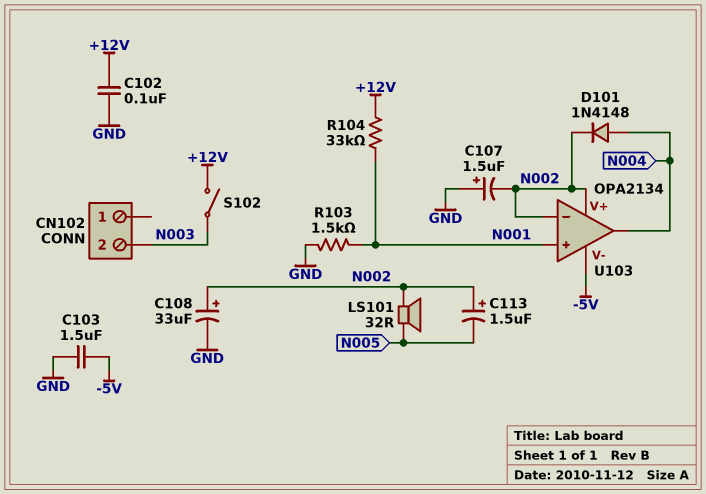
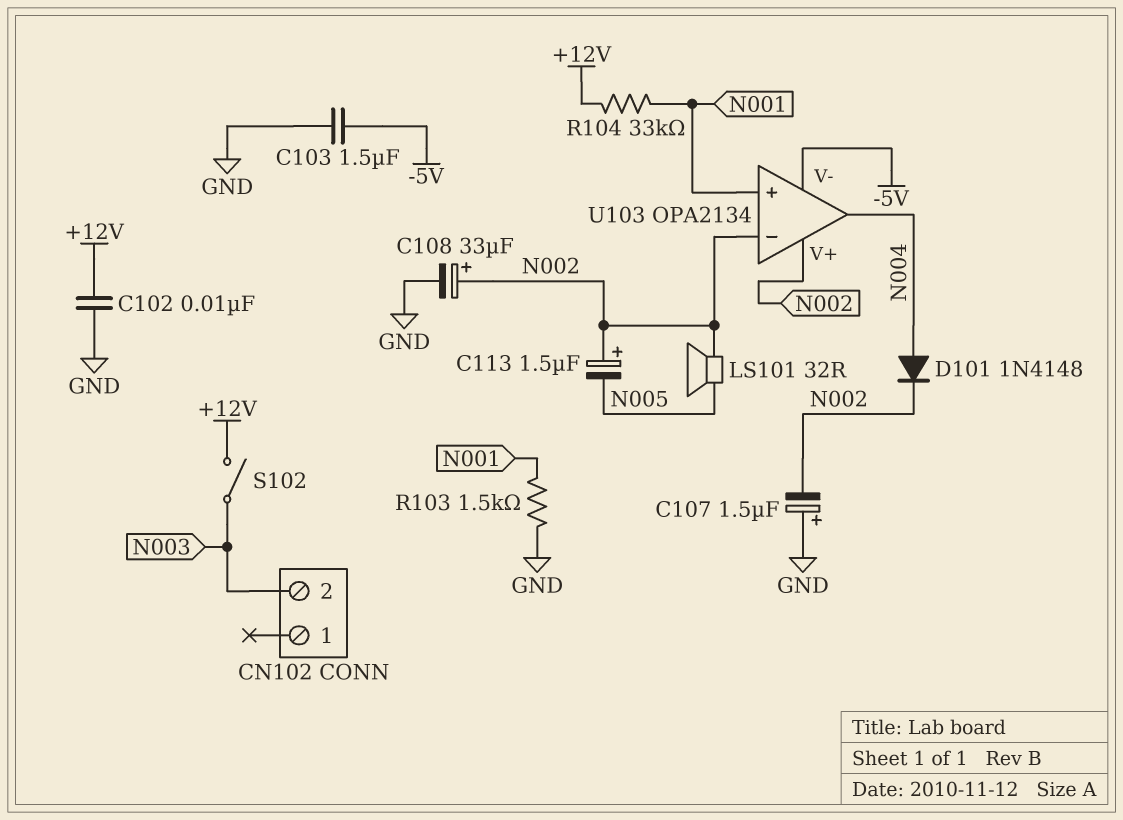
C102: 100nF (+12V, GND) -> 10nF (+12V, GND)

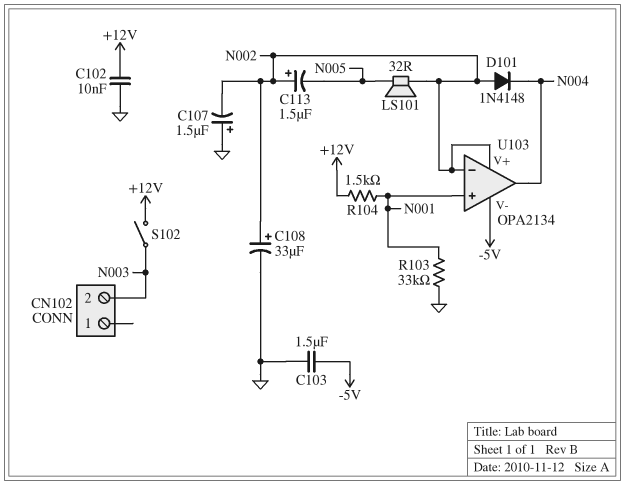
D101: diode 1N4148 (A N004, K N002) -> diode 1N4148 (A N002, K N004)
R103: 1.5k (GND, N001) -> 33k (GND, N001)
R104: 33k (+12V, N001) -> 1.5k (+12V, N001)

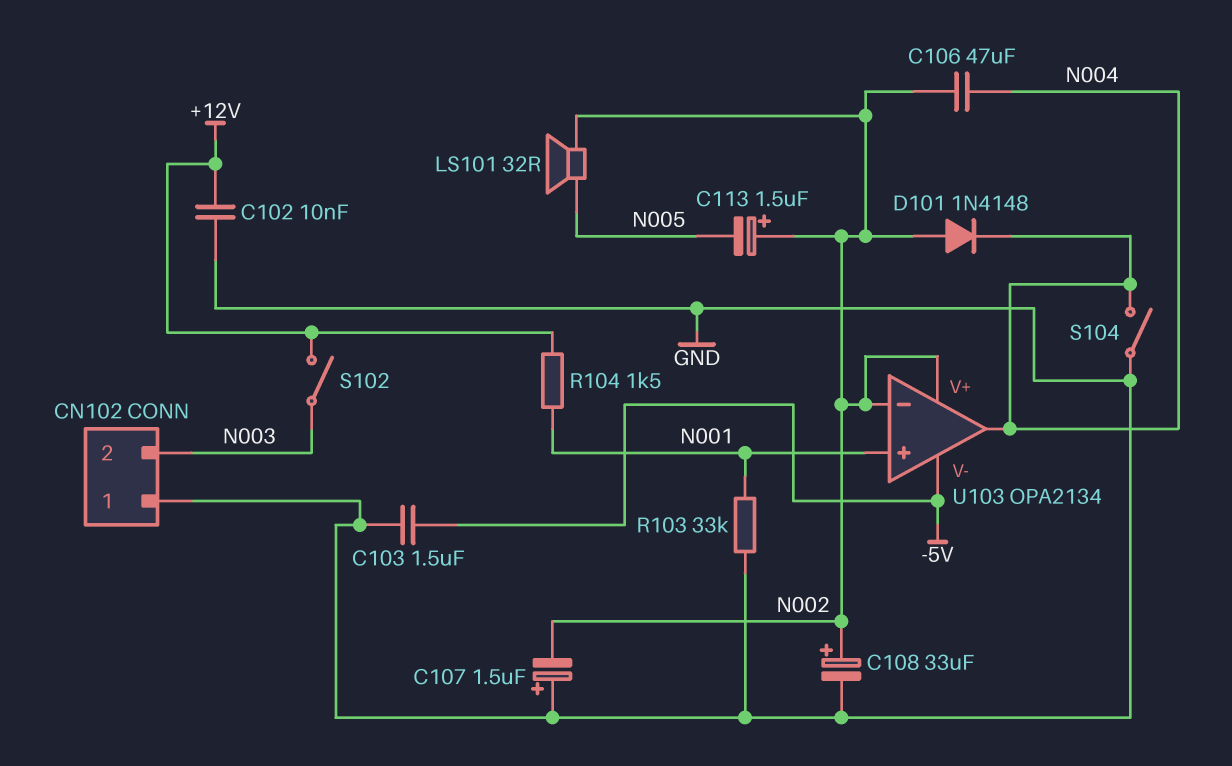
C106: none -> 47uF (N002, N004)
CN102 pin 1: none -> GND
S104: none -> switch (GND, N004)

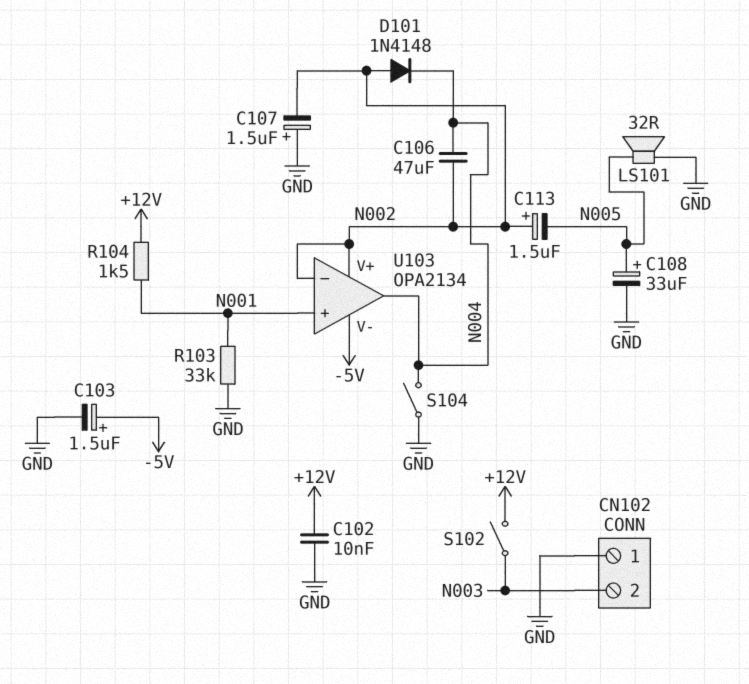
C103: 1.5uF (-5V, GND) -> 1.5uF (plus -5V, minus GND)
C108: 33uF (plus N002, minus GND) -> 33uF (plus N005, minus GND)
LS101: speaker 32R (N002, N005) -> speaker 32R (GND, N005)

